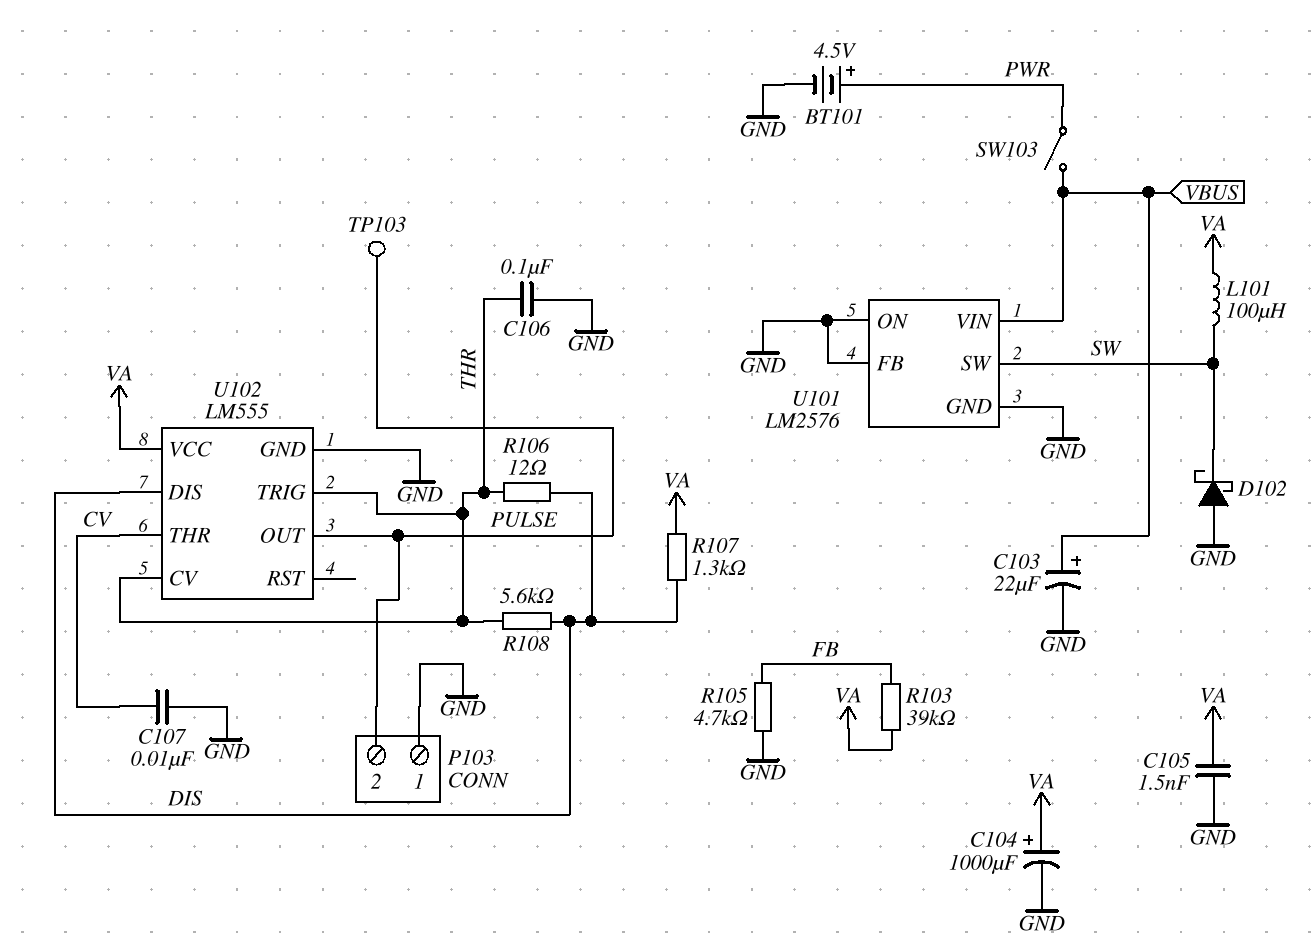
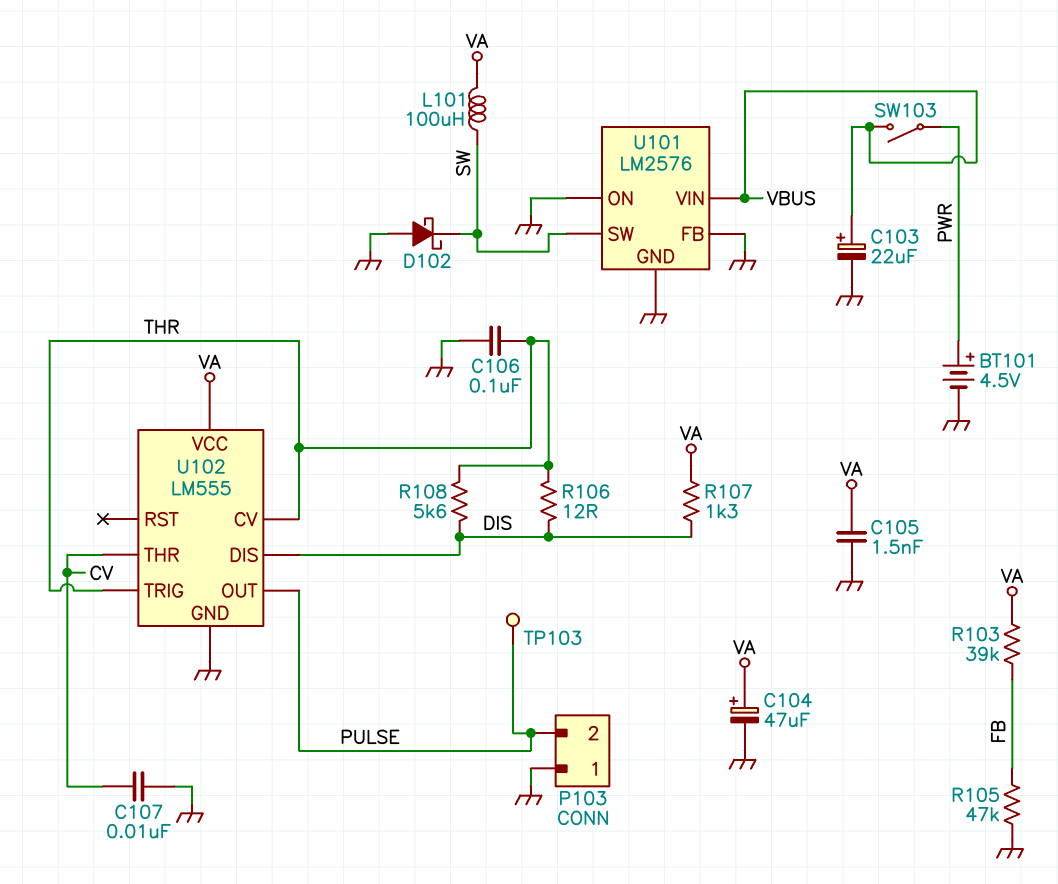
C104: 1000uF (plus VA, minus GND) -> 47uF (plus VA, minus GND)
R105: 4.7k (FB, GND) -> 47k (FB, GND)

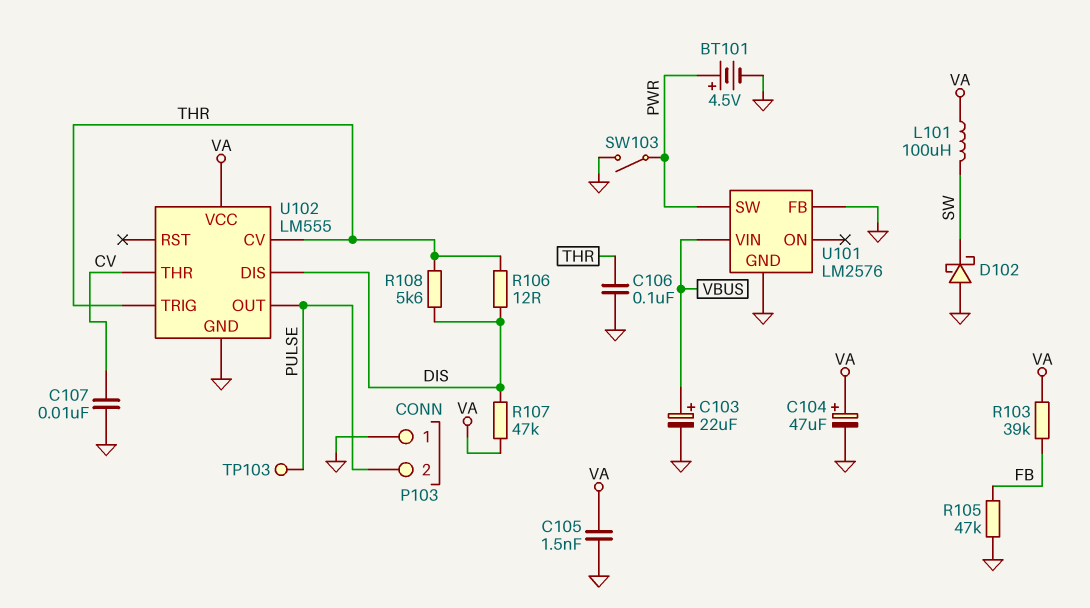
R107: 1.3k (DIS, VA) -> 47k (DIS, VA)
SW103: switch (PWR, VBUS) -> switch (GND, PWR)
U101 pin ON: GND -> none
U101 pin SW: SW -> PWR

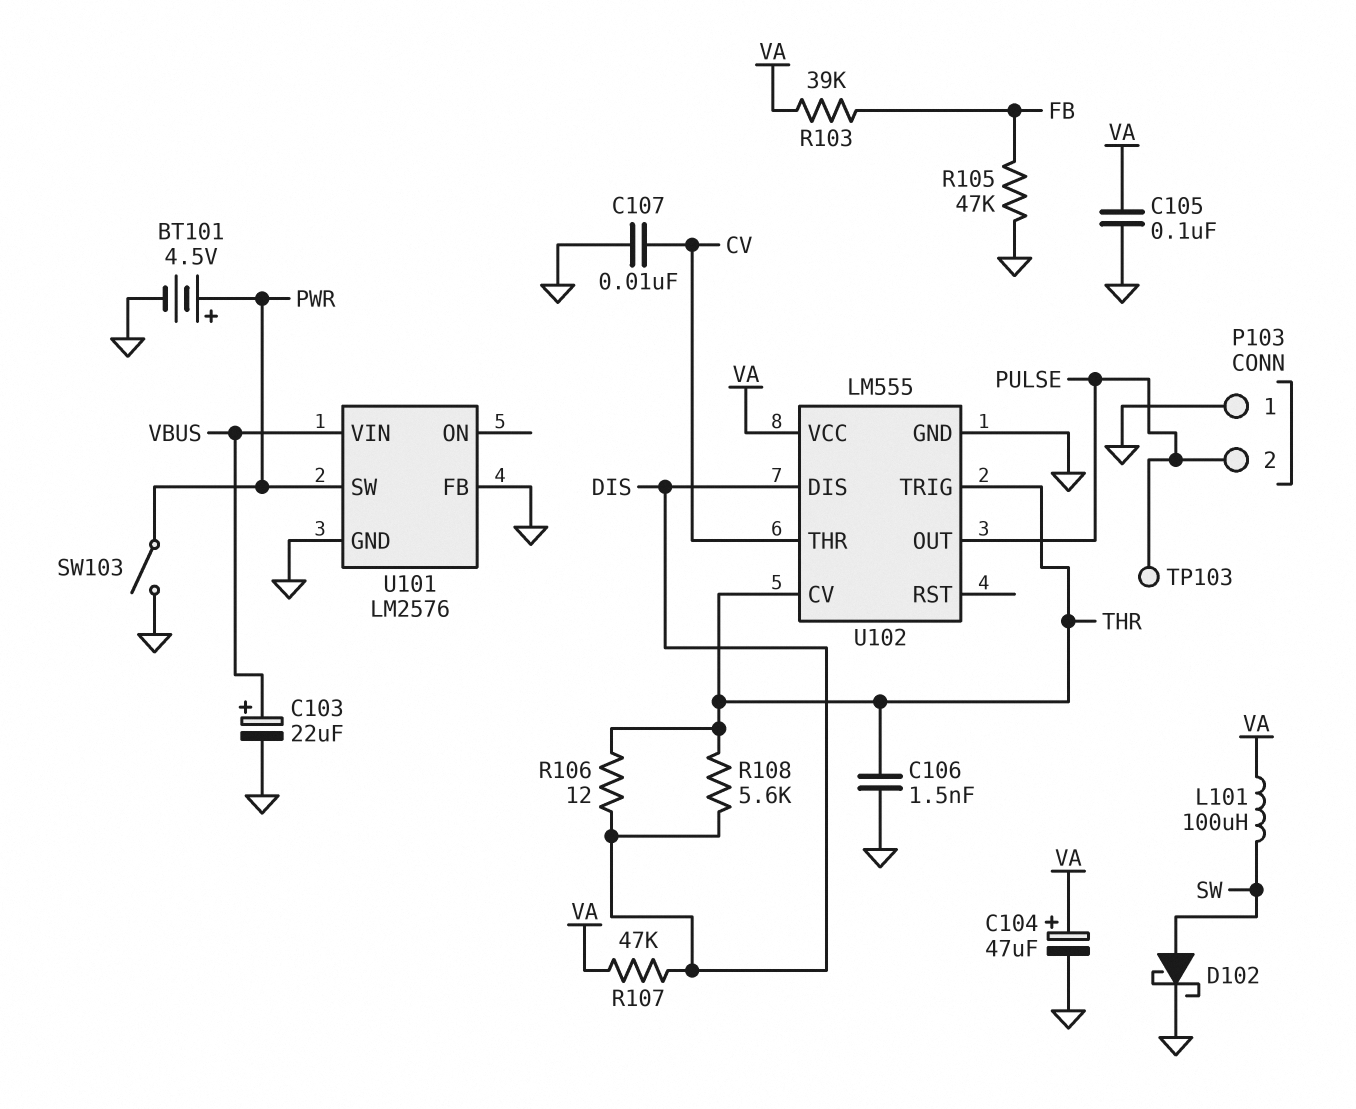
C105: 1.5nF (GND, VA) -> 100nF (GND, VA)
C106: 100nF (GND, THR) -> 1.5nF (GND, THR)
D102: schottky (A GND, K SW) -> schottky (A SW, K GND)

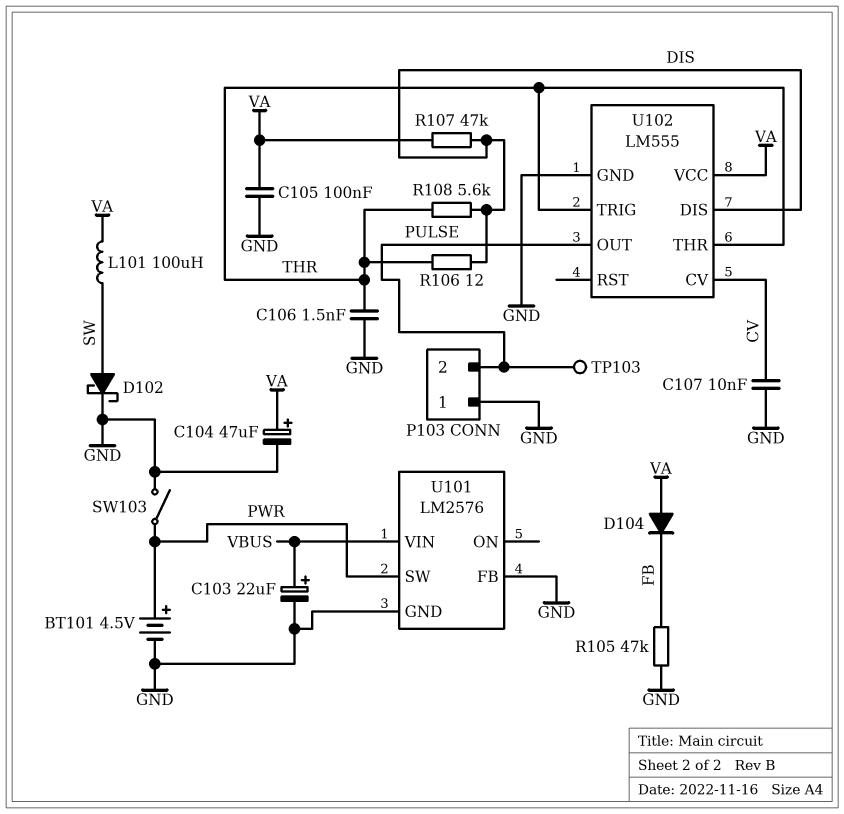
D104: none -> diode (A VA, K FB)
R103: 39k (FB, VA) -> none
U102 pin CV: THR -> CV
U102 pin THR: CV -> THR

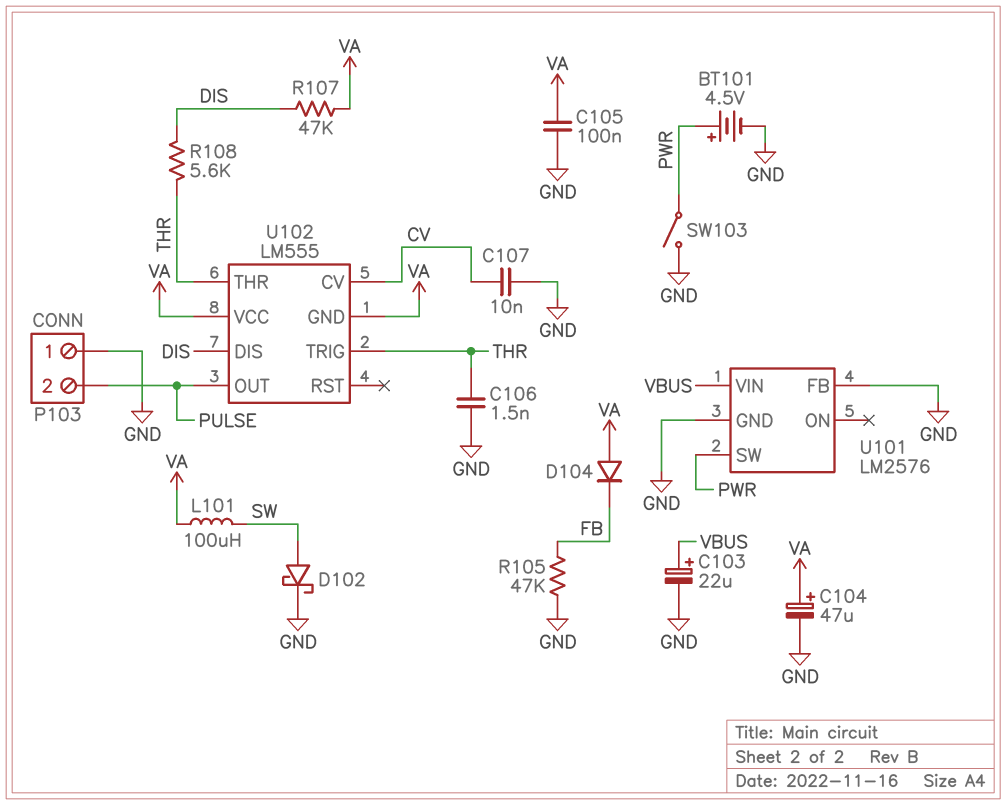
R106: 12 (DIS, THR) -> none
TP103: test point (PULSE) -> none
U102 pin GND: GND -> VA

